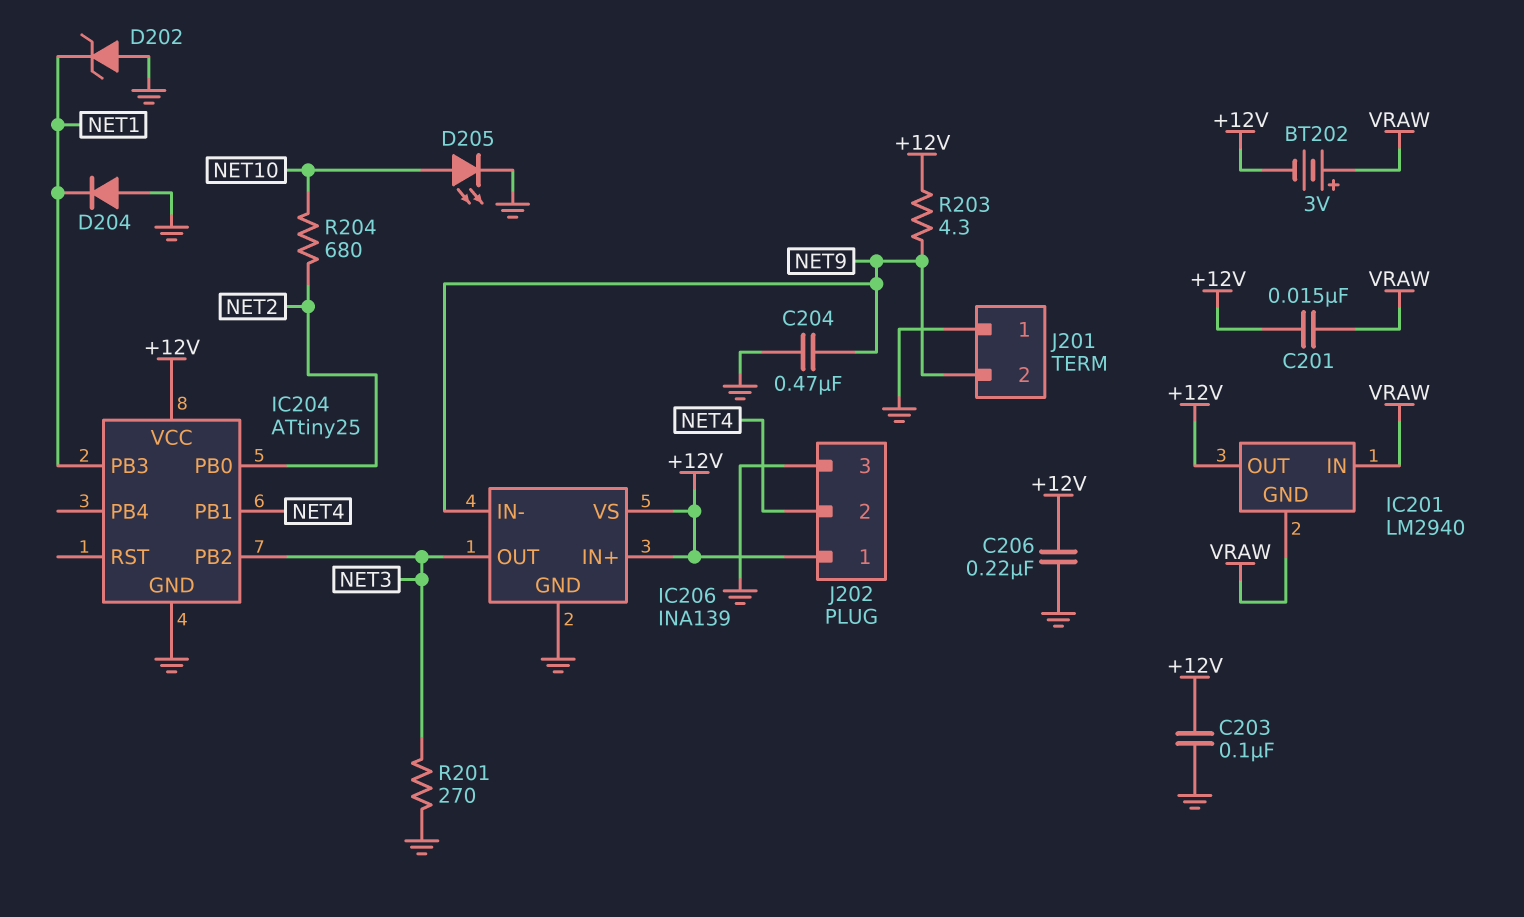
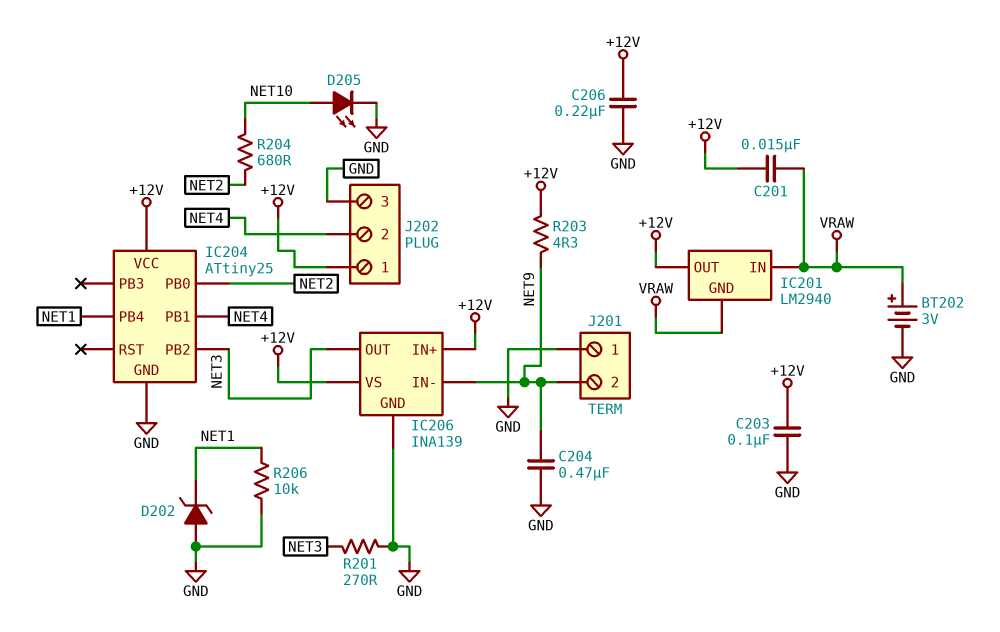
BT202: 3V (plus VRAW, minus +12V) -> 3V (plus VRAW, minus GND)
D204: diode (A GND, K NET1) -> none
IC204 pin PB3: NET1 -> none
IC204 pin PB4: none -> NET1
R206: none -> 10k (GND, NET1)

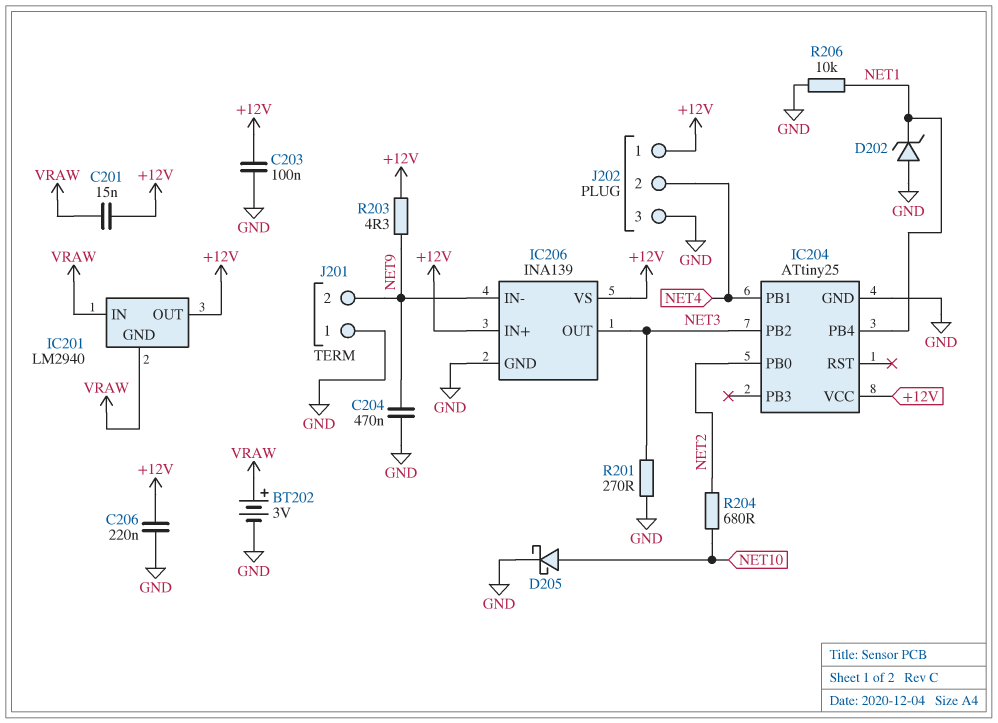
D205: LED (A NET10, K GND) -> schottky (A NET10, K GND)

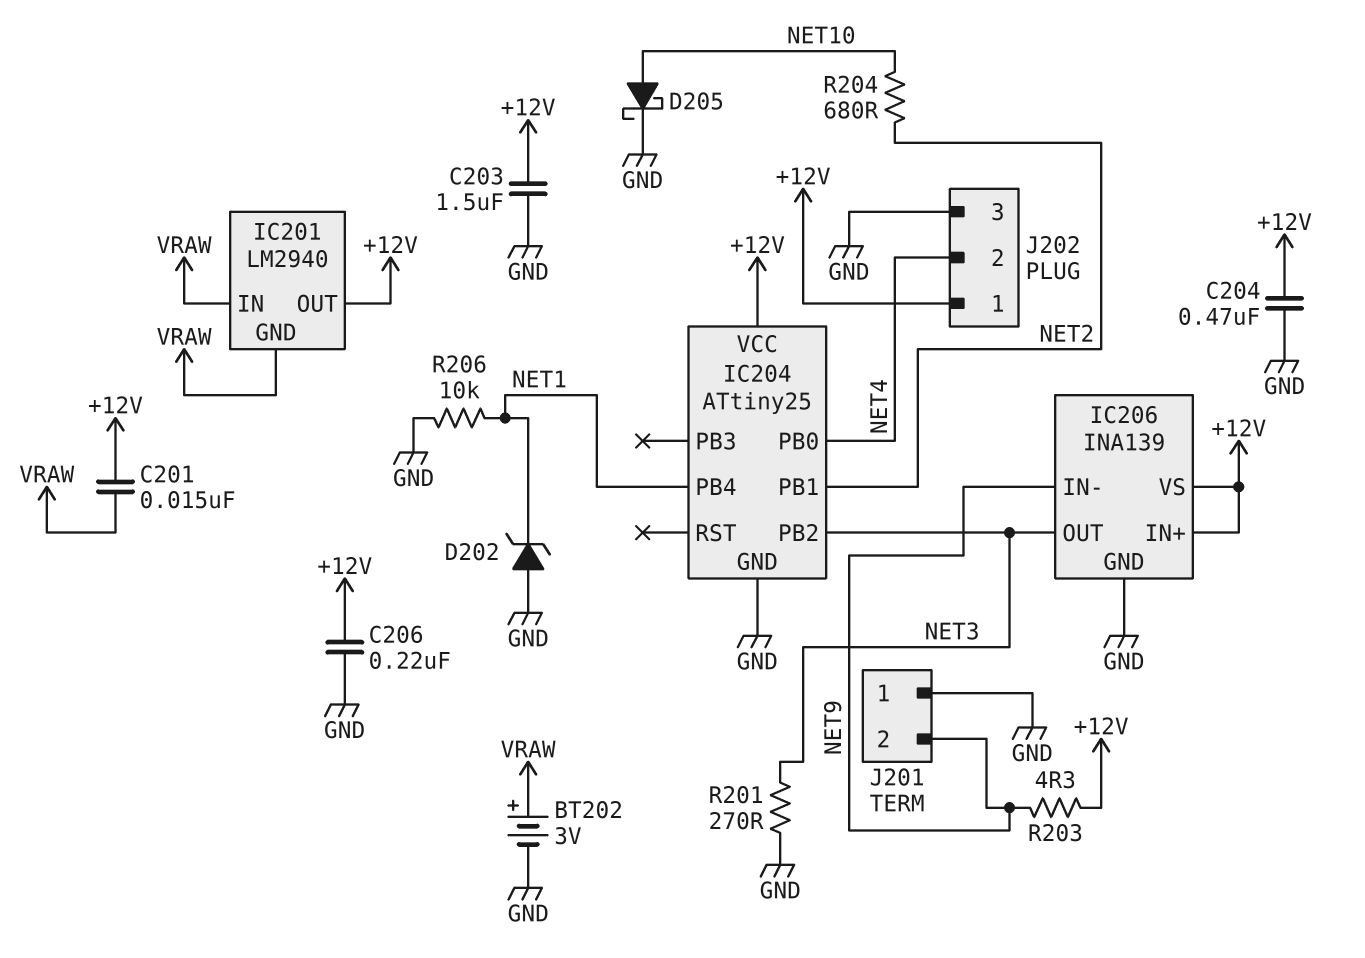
C203: 100nF (+12V, GND) -> 1.5uF (+12V, GND)
C204: 470nF (GND, NET9) -> 470nF (+12V, GND)
IC204 pin PB0: NET2 -> NET4
IC204 pin PB1: NET4 -> NET2

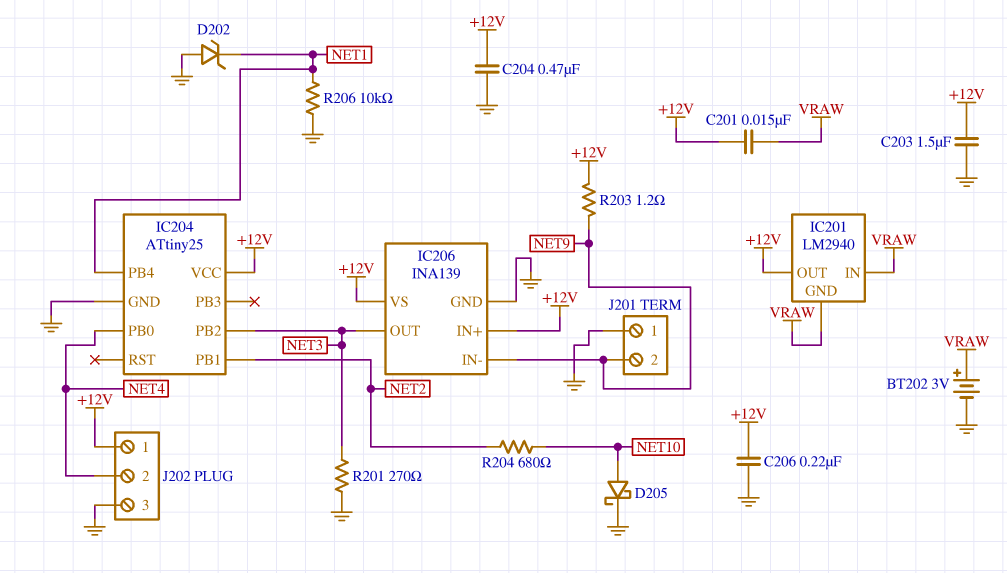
R203: 4.3 (+12V, NET9) -> 1.2 (+12V, NET9)

